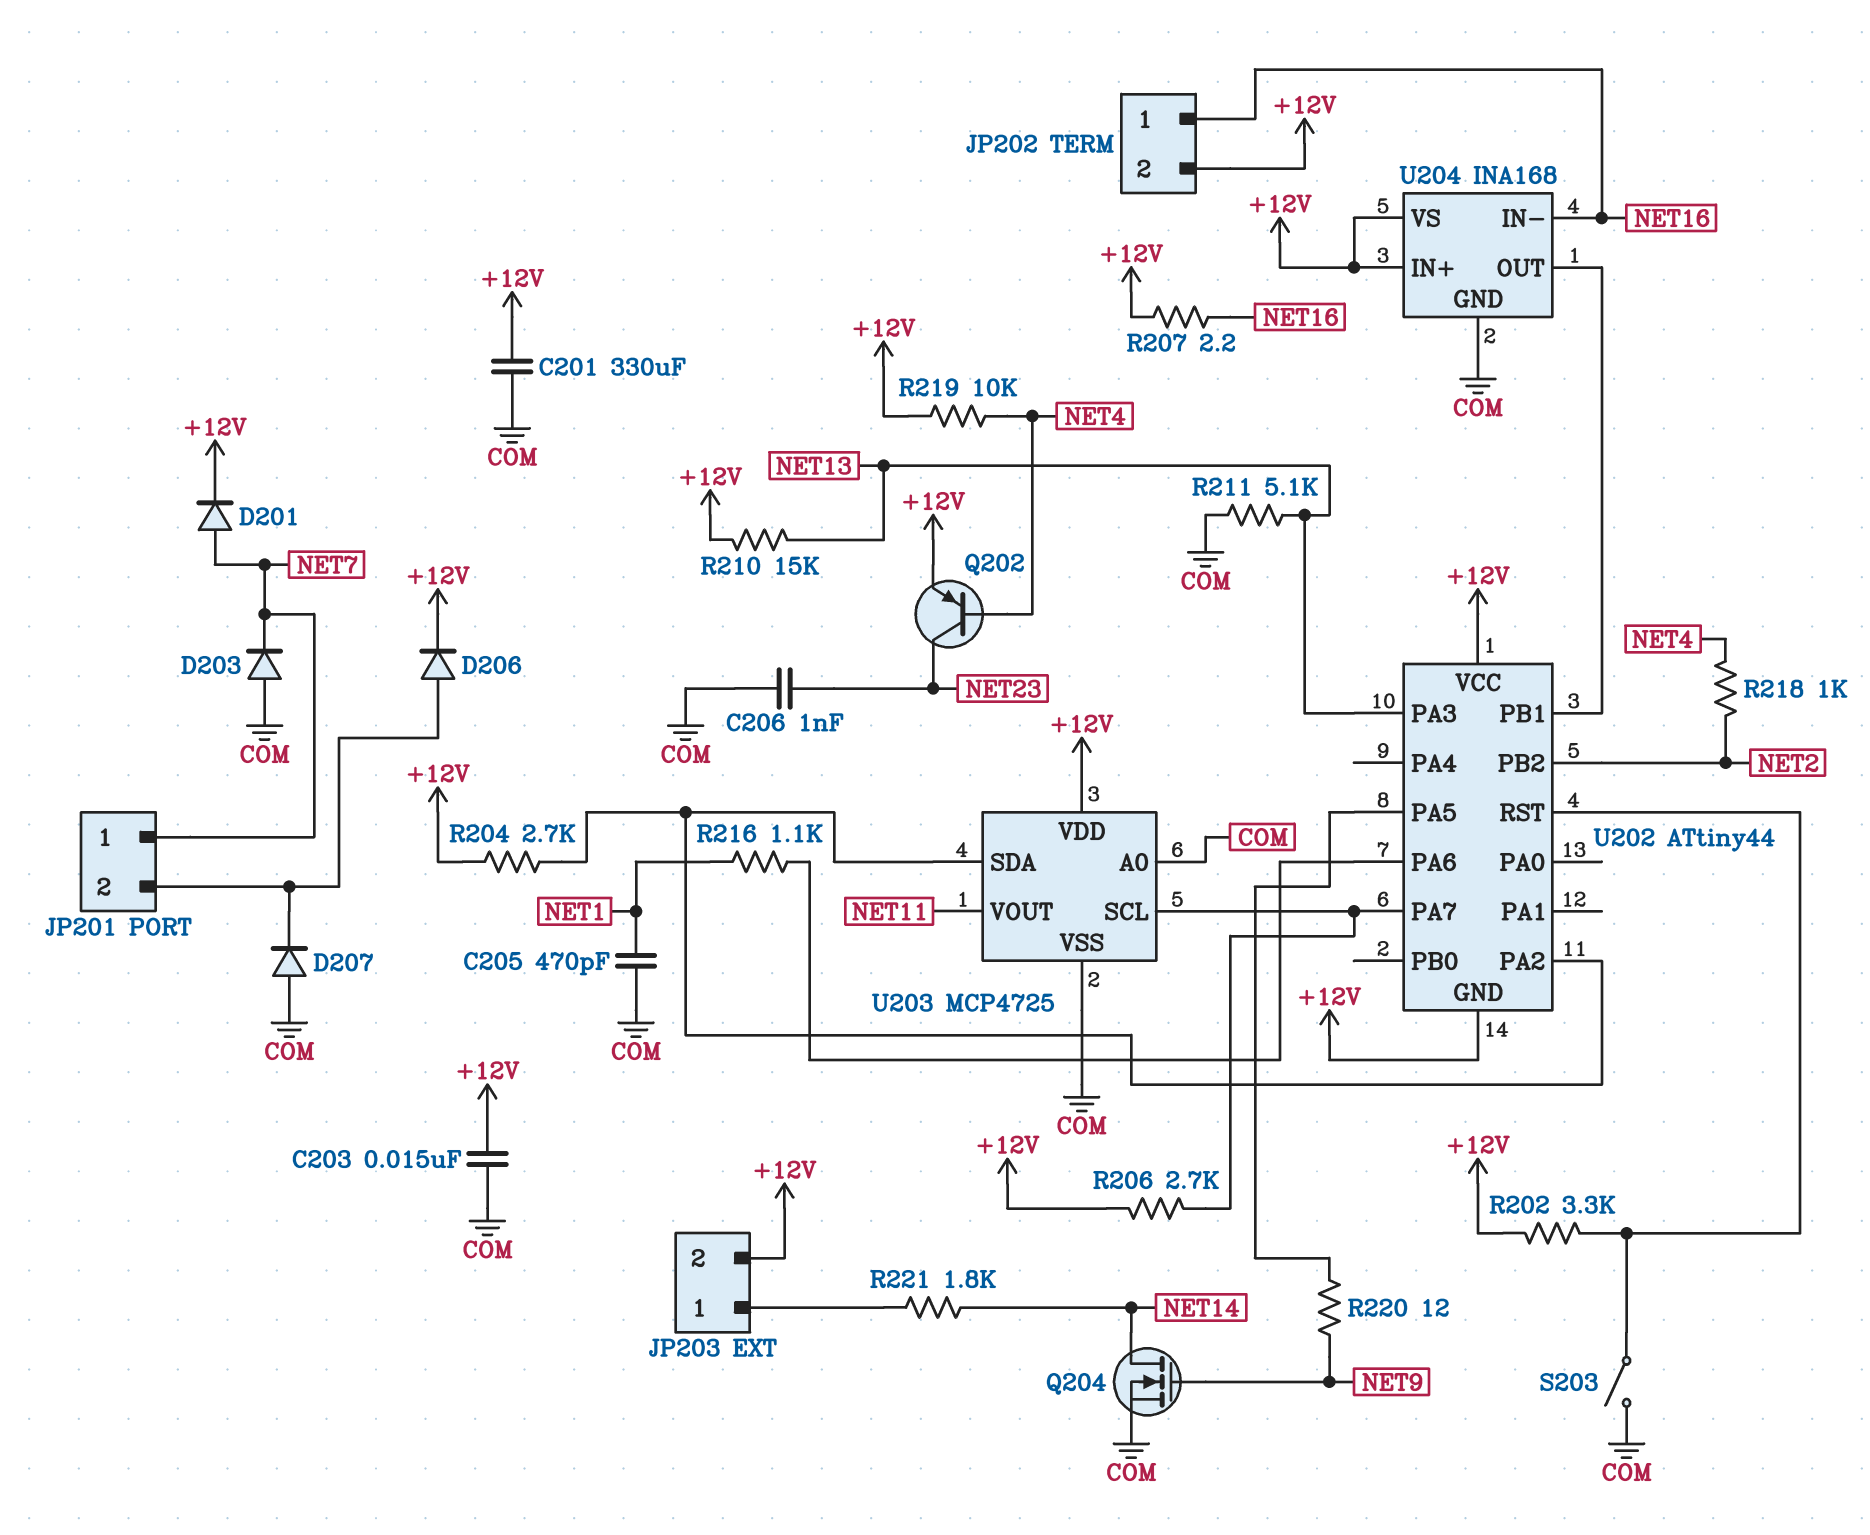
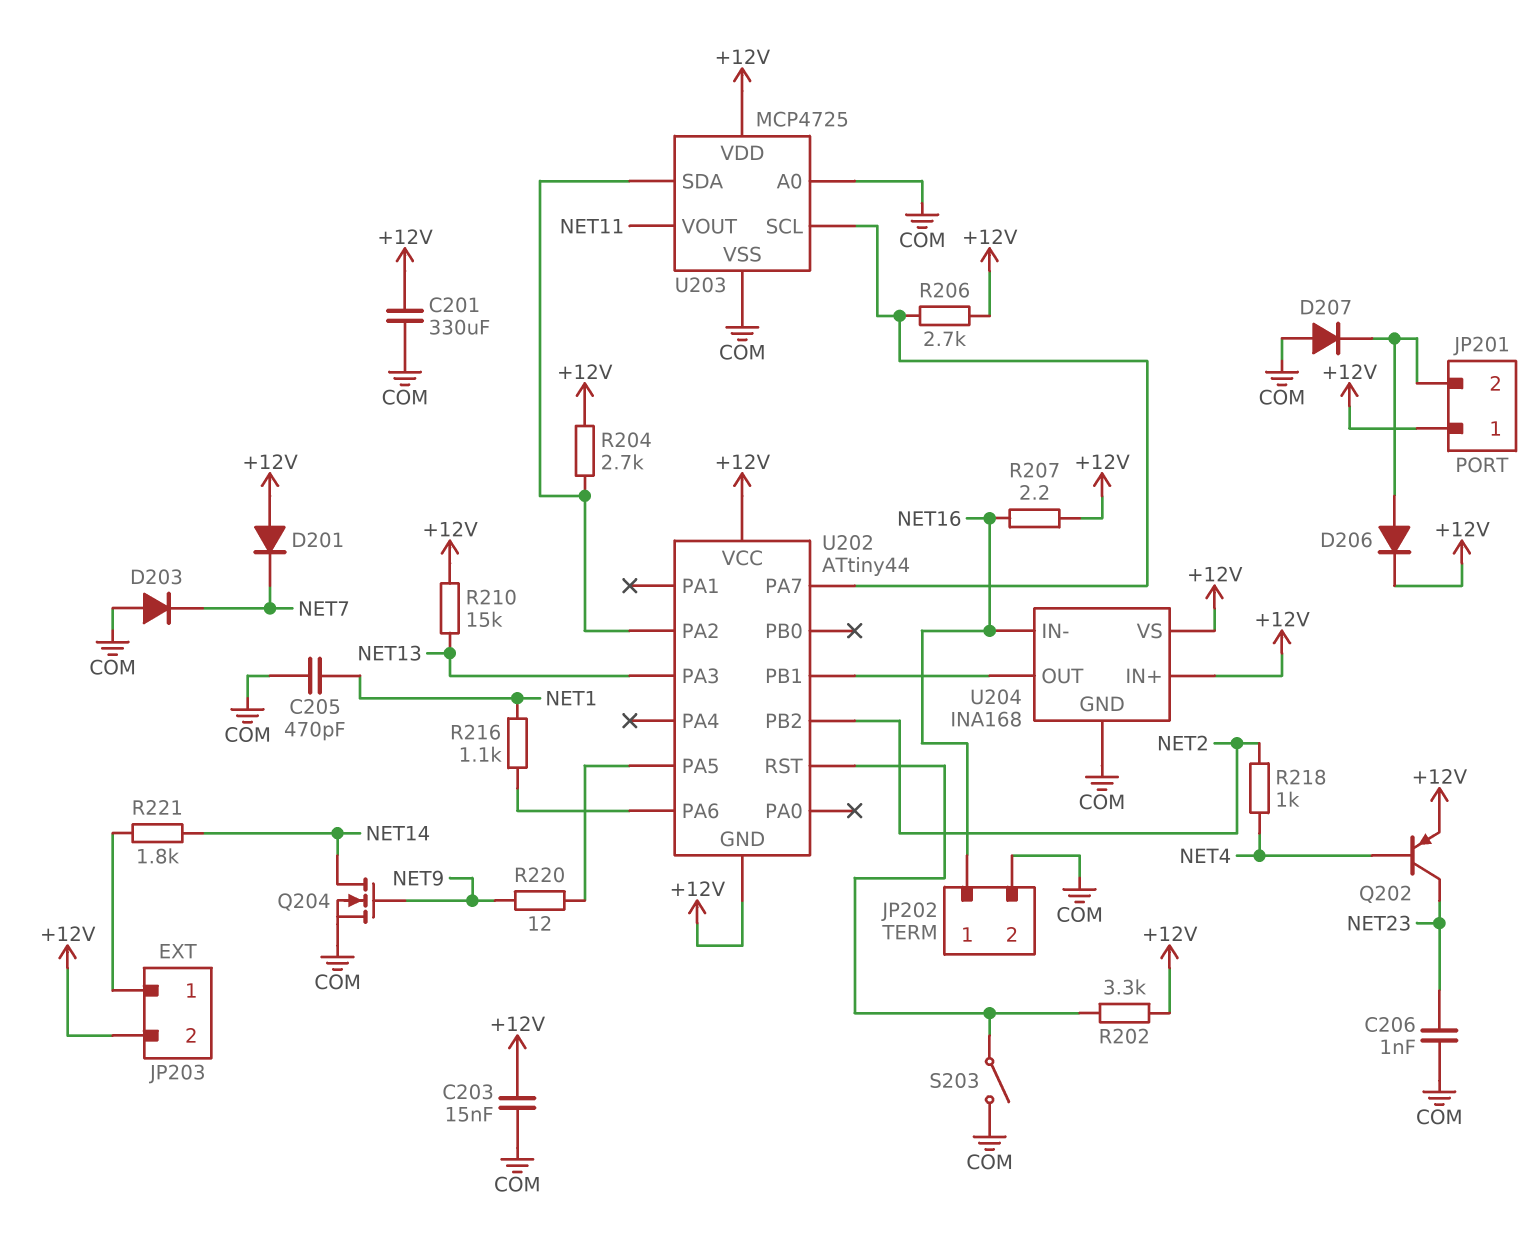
D201: diode (A NET7, K +12V) -> diode (A +12V, K NET7)
JP201 pin 1: NET7 -> +12V
JP202 pin 2: +12V -> COM
R211: 5.1k (COM, NET13) -> none
R219: 10k (+12V, NET4) -> none

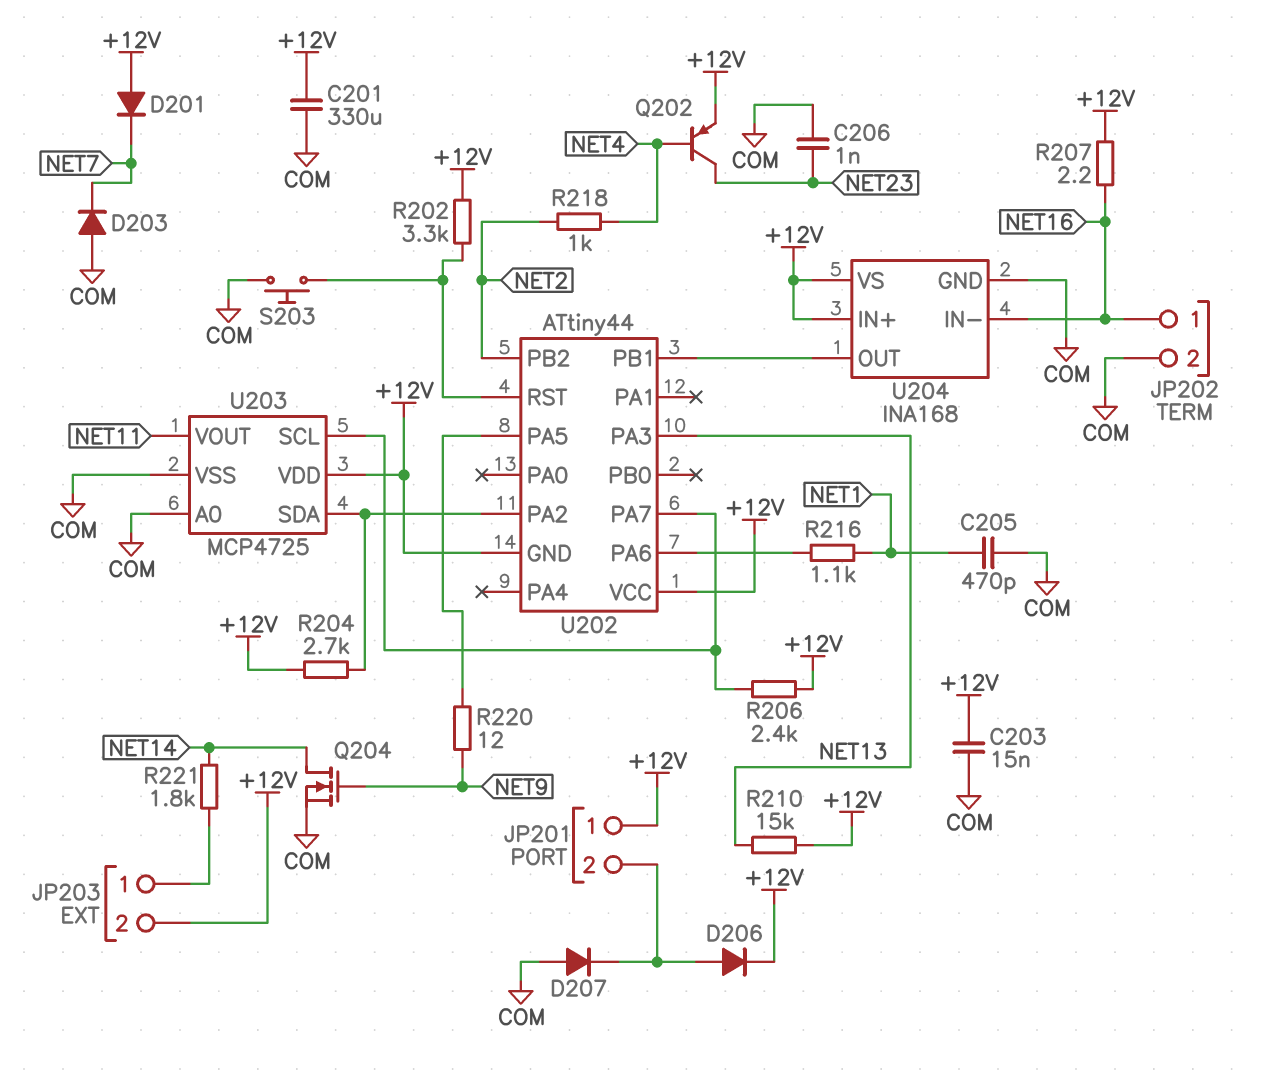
R206: 2.7k (+12V, U202/PA7) -> 2.4k (+12V, U202/PA7)
S203: switch (COM, U202/RST) -> button (COM, U202/RST)

